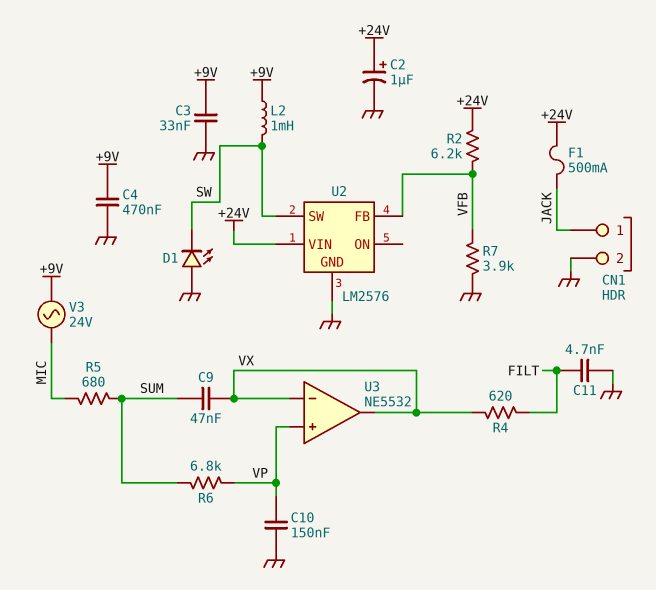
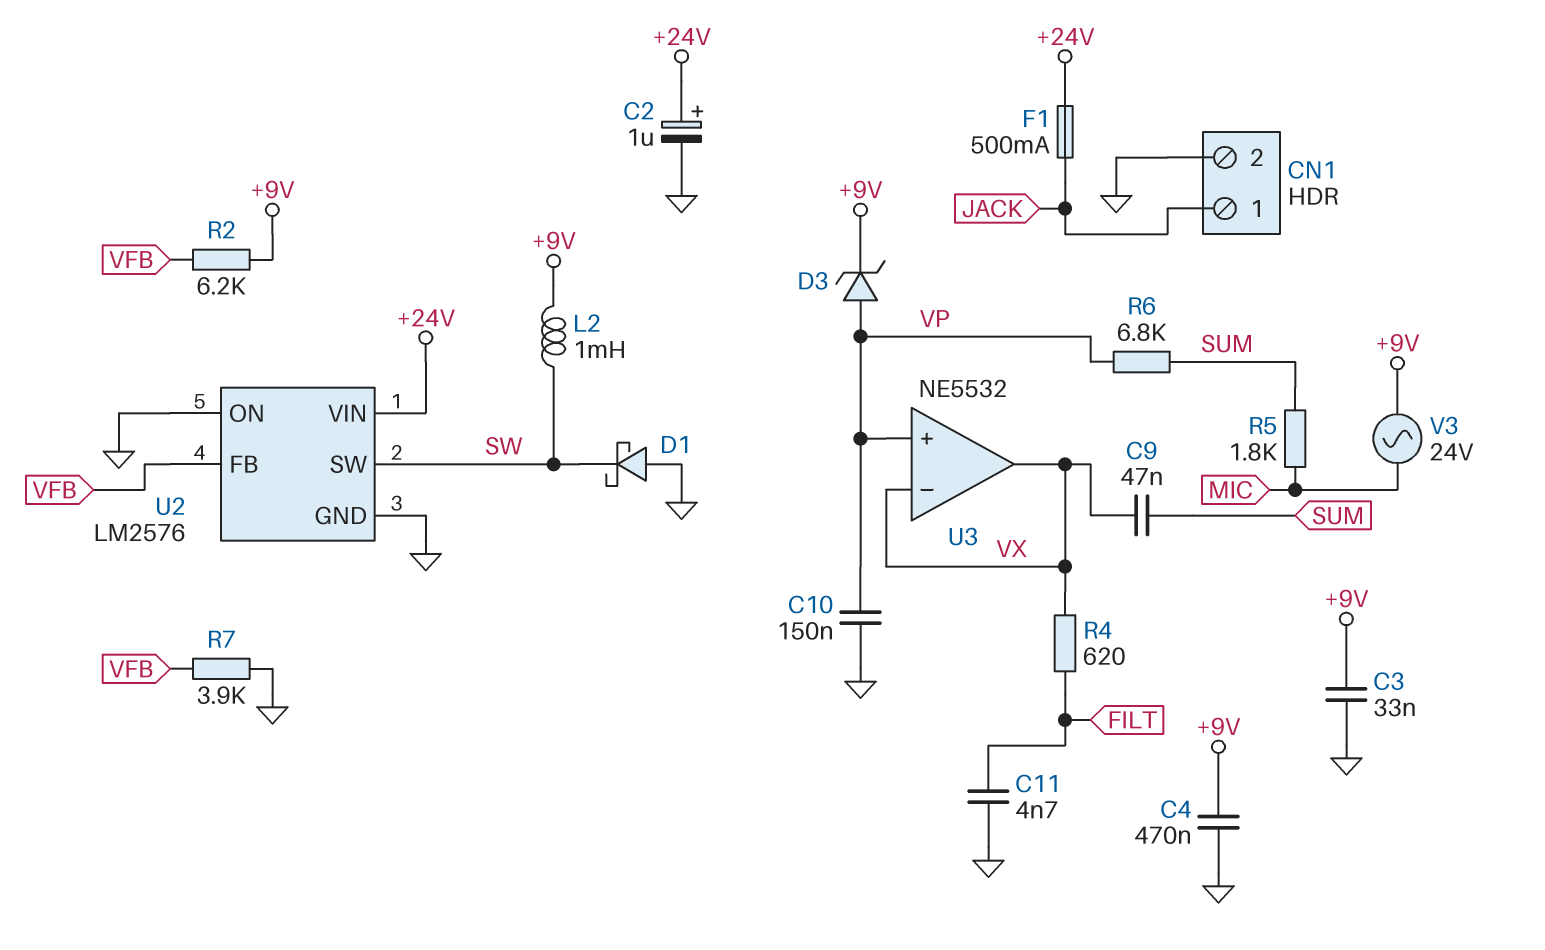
D1: LED (A GND, K SW) -> schottky (A GND, K SW)
D3: none -> zener (A VP, K +9V)
R2: 6.2k (+24V, VFB) -> 6.2k (+9V, VFB)
R5: 680 (MIC, SUM) -> 1.8k (MIC, SUM)
U2 pin ON: none -> GND

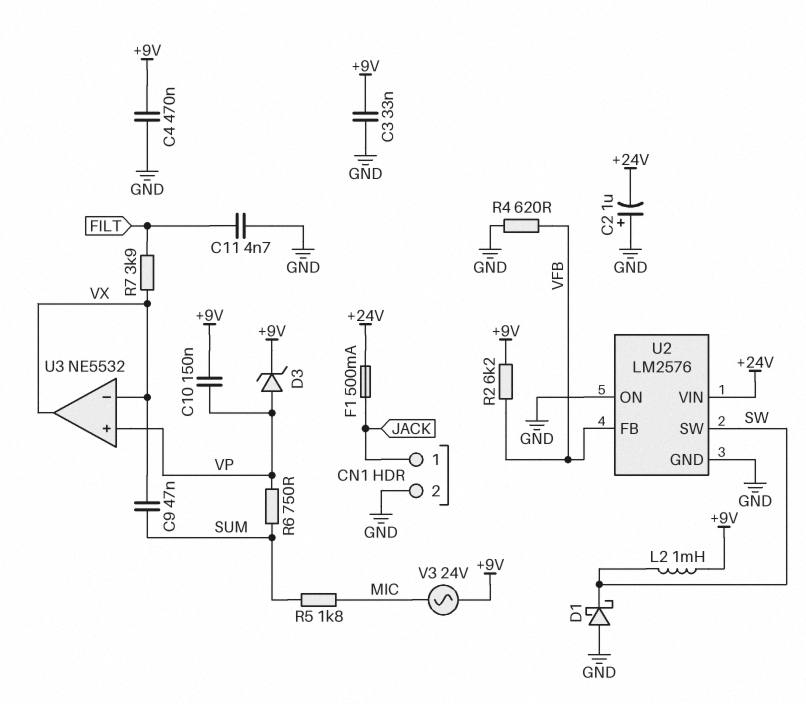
C2: 1uF (plus +24V, minus GND) -> 1uF (plus GND, minus +24V)
C10: 150nF (GND, VP) -> 150nF (+9V, VP)
R4: 620 (FILT, VX) -> 620 (GND, VFB)
R6: 6.8k (SUM, VP) -> 750 (SUM, VP)
R7: 3.9k (GND, VFB) -> 3.9k (FILT, VX)

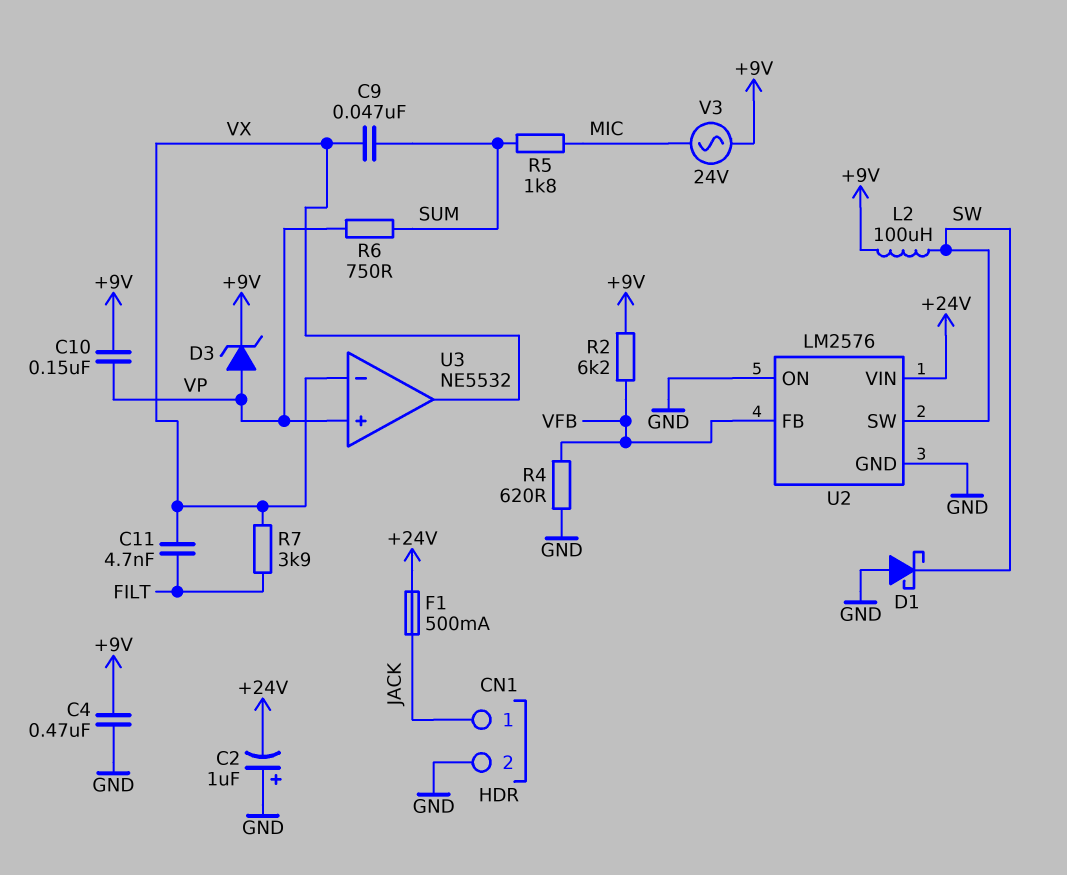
C3: 33nF (+9V, GND) -> none
C11: 4.7nF (FILT, GND) -> 4.7nF (FILT, VX)
L2: 1mH (+9V, SW) -> 100uH (+9V, SW)

